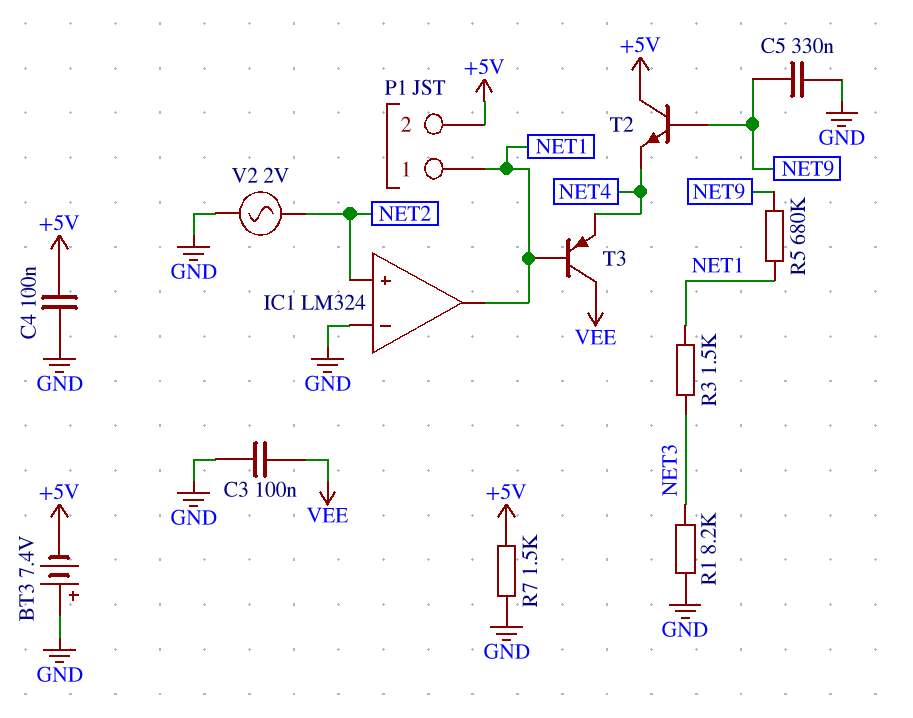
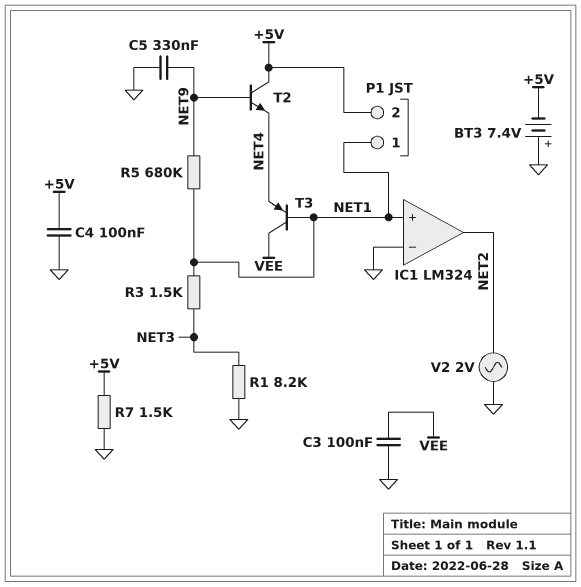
IC1 pin in+: NET2 -> NET1
IC1 pin out: NET1 -> NET2

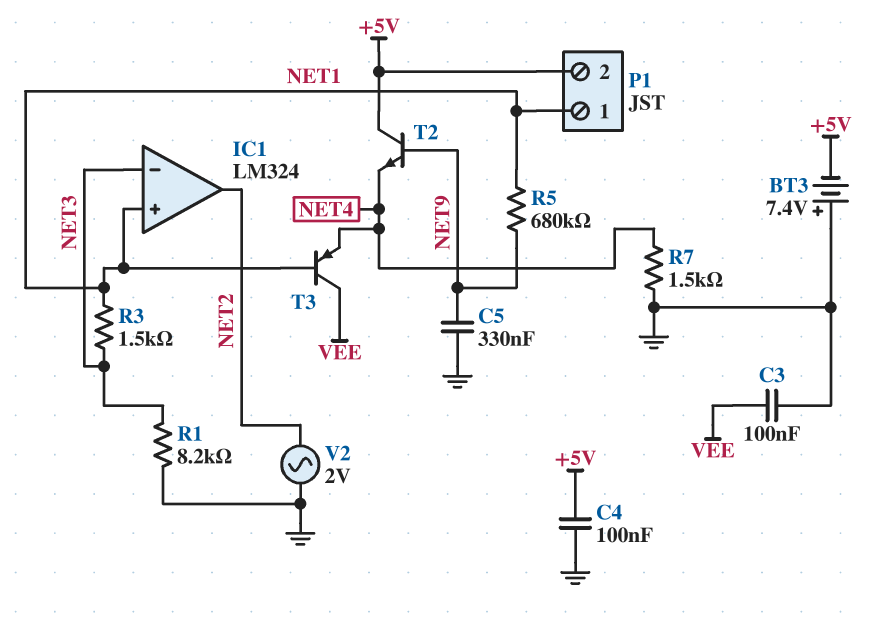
IC1 pin in-: GND -> NET3
R7: 1.5k (+5V, GND) -> 1.5k (GND, NET4)

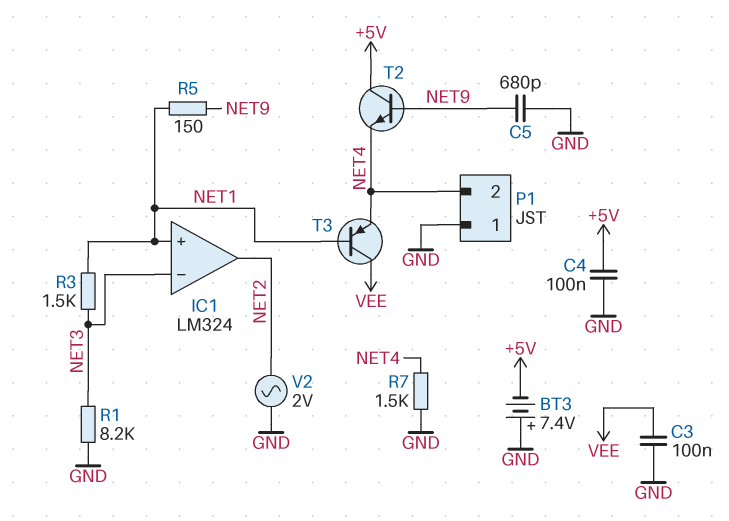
C5: 330nF (GND, NET9) -> 680pF (GND, NET9)
P1 pin 1: NET1 -> GND
P1 pin 2: +5V -> NET4
R5: 680k (NET1, NET9) -> 150 (NET1, NET9)

